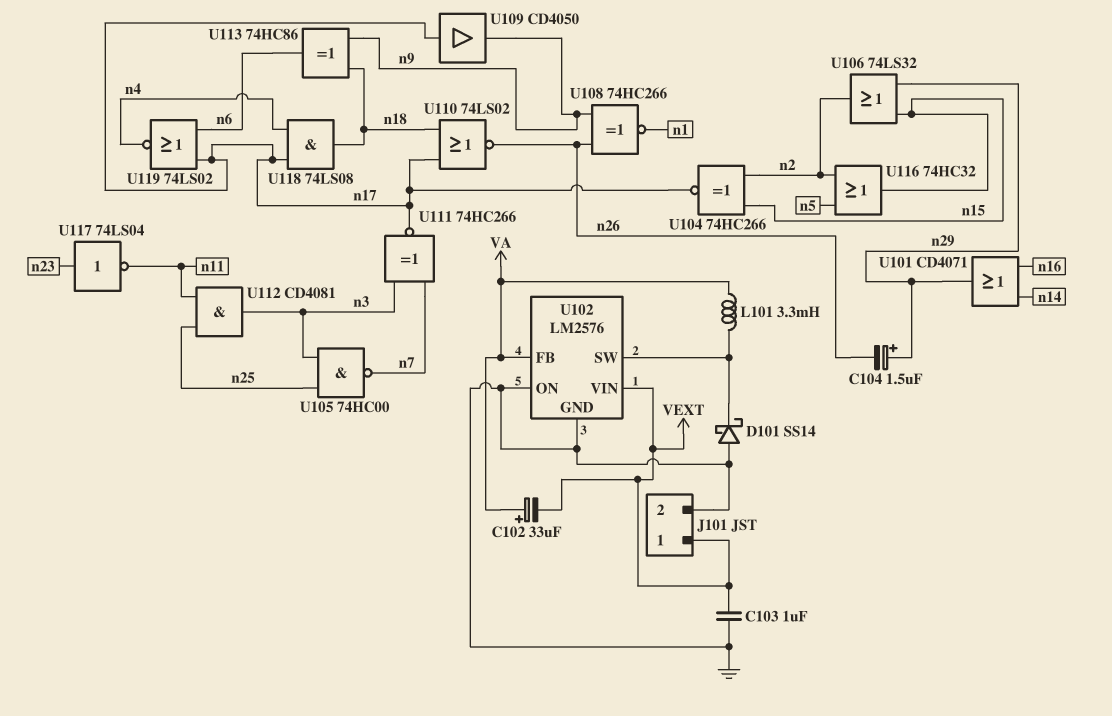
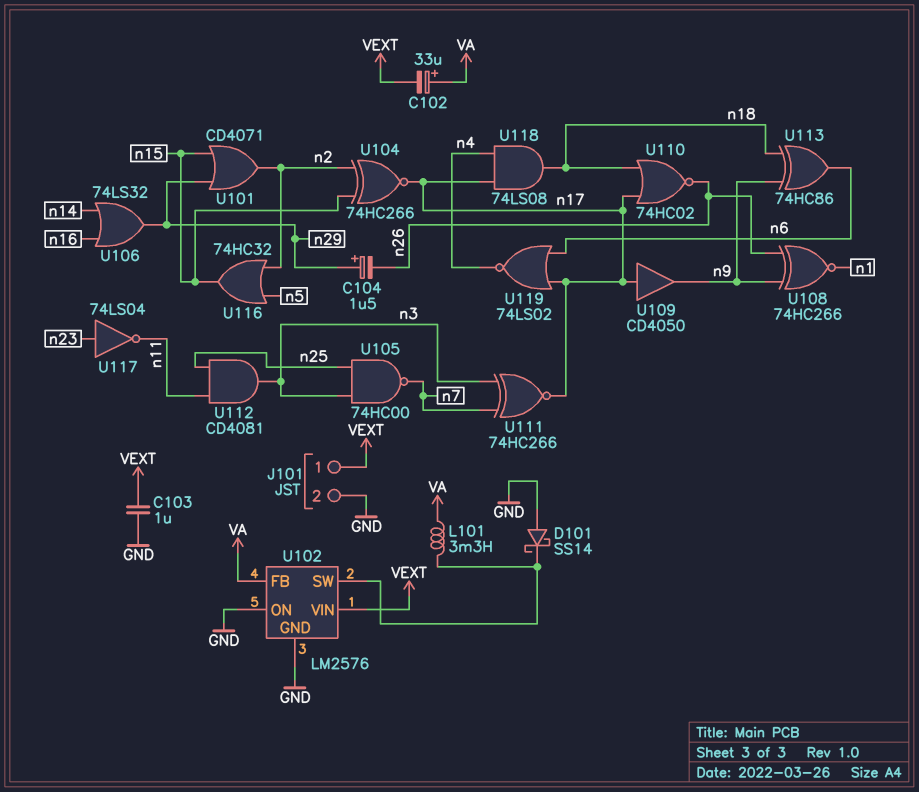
U101: OR CD4071 (in n14, in n16, out n29) -> OR CD4071 (in n15, in n29, out n2)
U106: OR 74LS32 (in n15, in n29, out n2) -> OR 74LS32 (in n14, in n16, out n29)
U110: NOR 74LS02 (in n17, in n18, out n26) -> NOR 74HC02 (in n17, in n18, out n26)

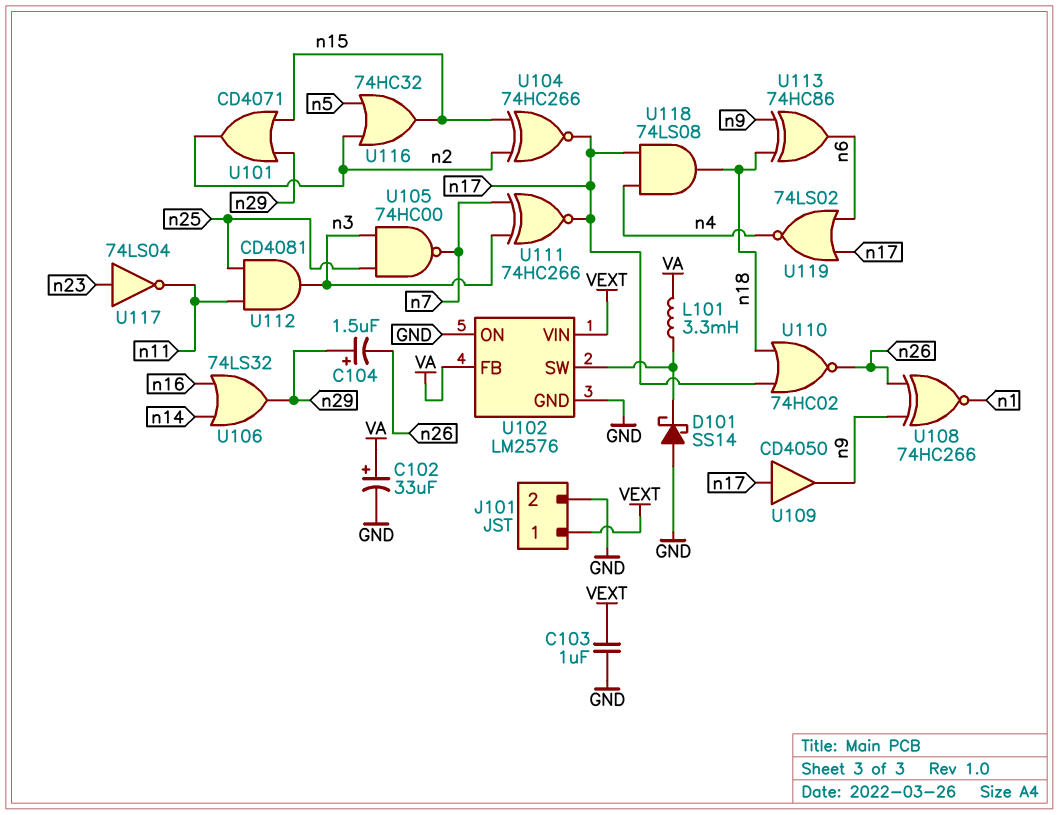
C102: 33uF (plus VA, minus VEXT) -> 33uF (plus VA, minus GND)

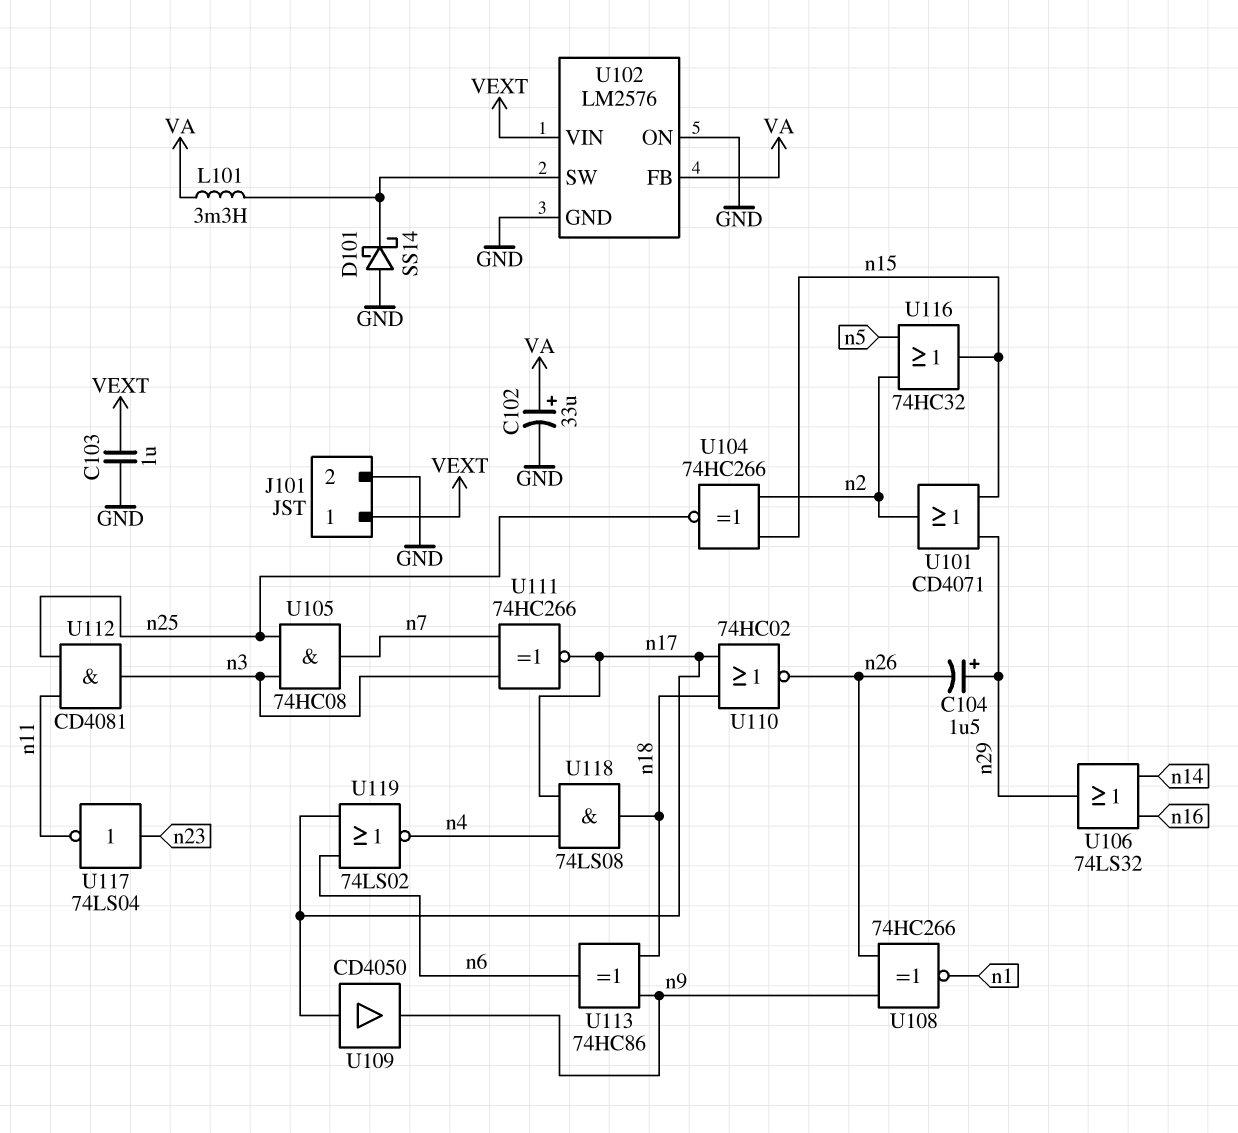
U104: XNOR 74HC266 (in n2, in n15, out n17) -> XNOR 74HC266 (in n2, in n15, out n25)
U105: NAND 74HC00 (in n3, in n25, out n7) -> AND 74HC08 (in n3, in n25, out n7)

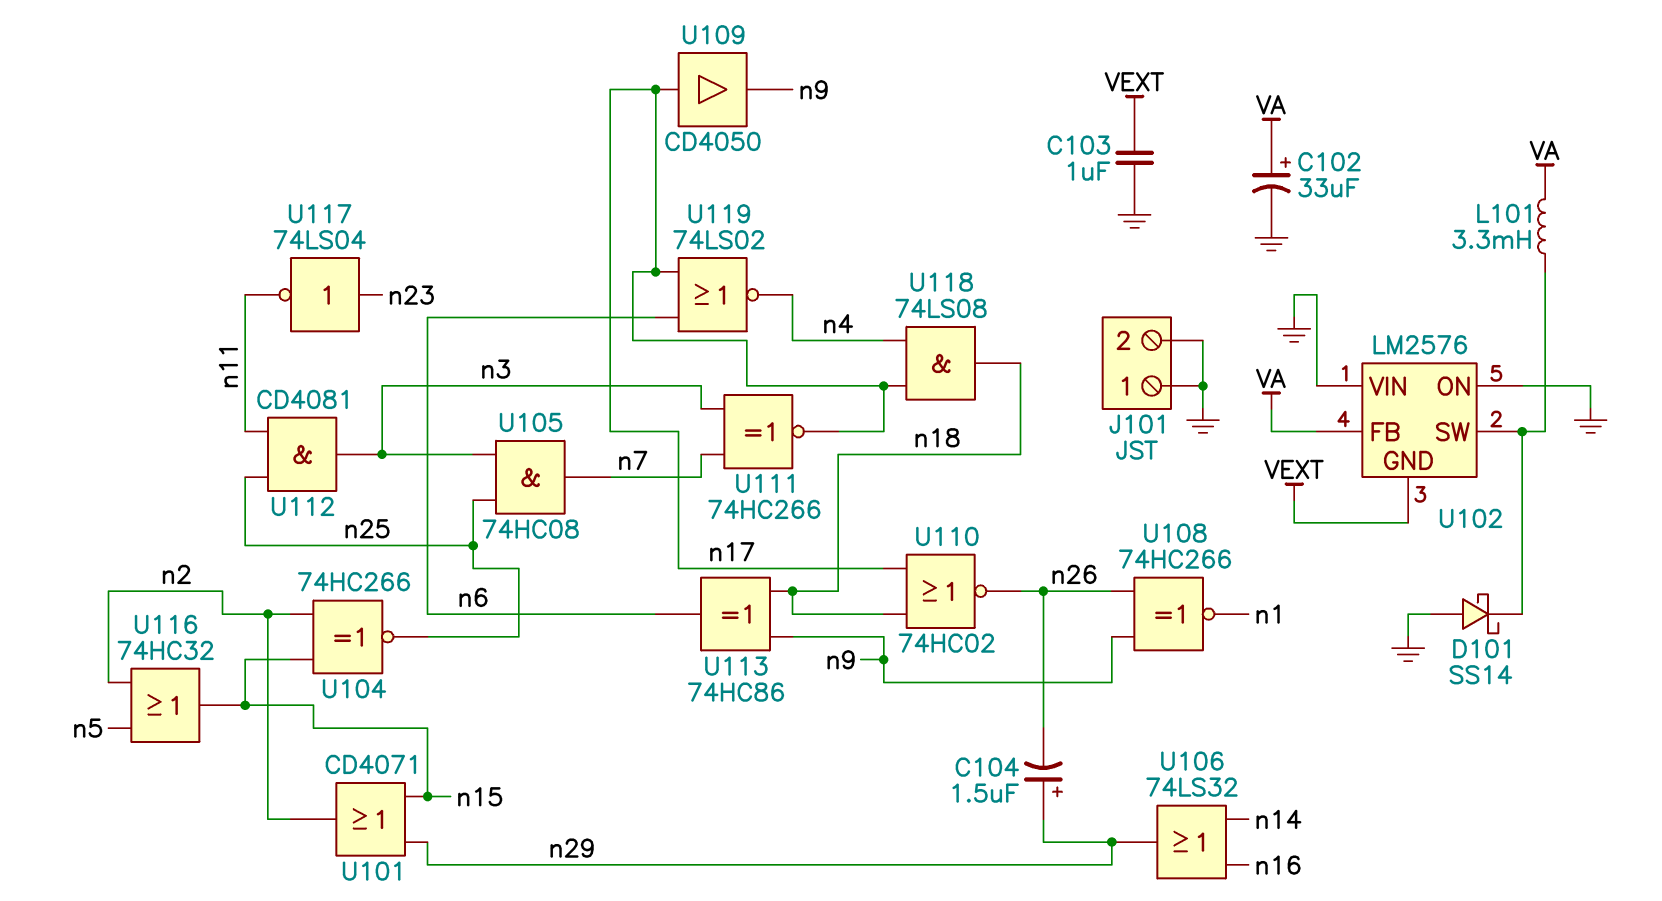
J101 pin 1: VEXT -> GND
U102 pin GND: GND -> VEXT
U102 pin VIN: VEXT -> GND

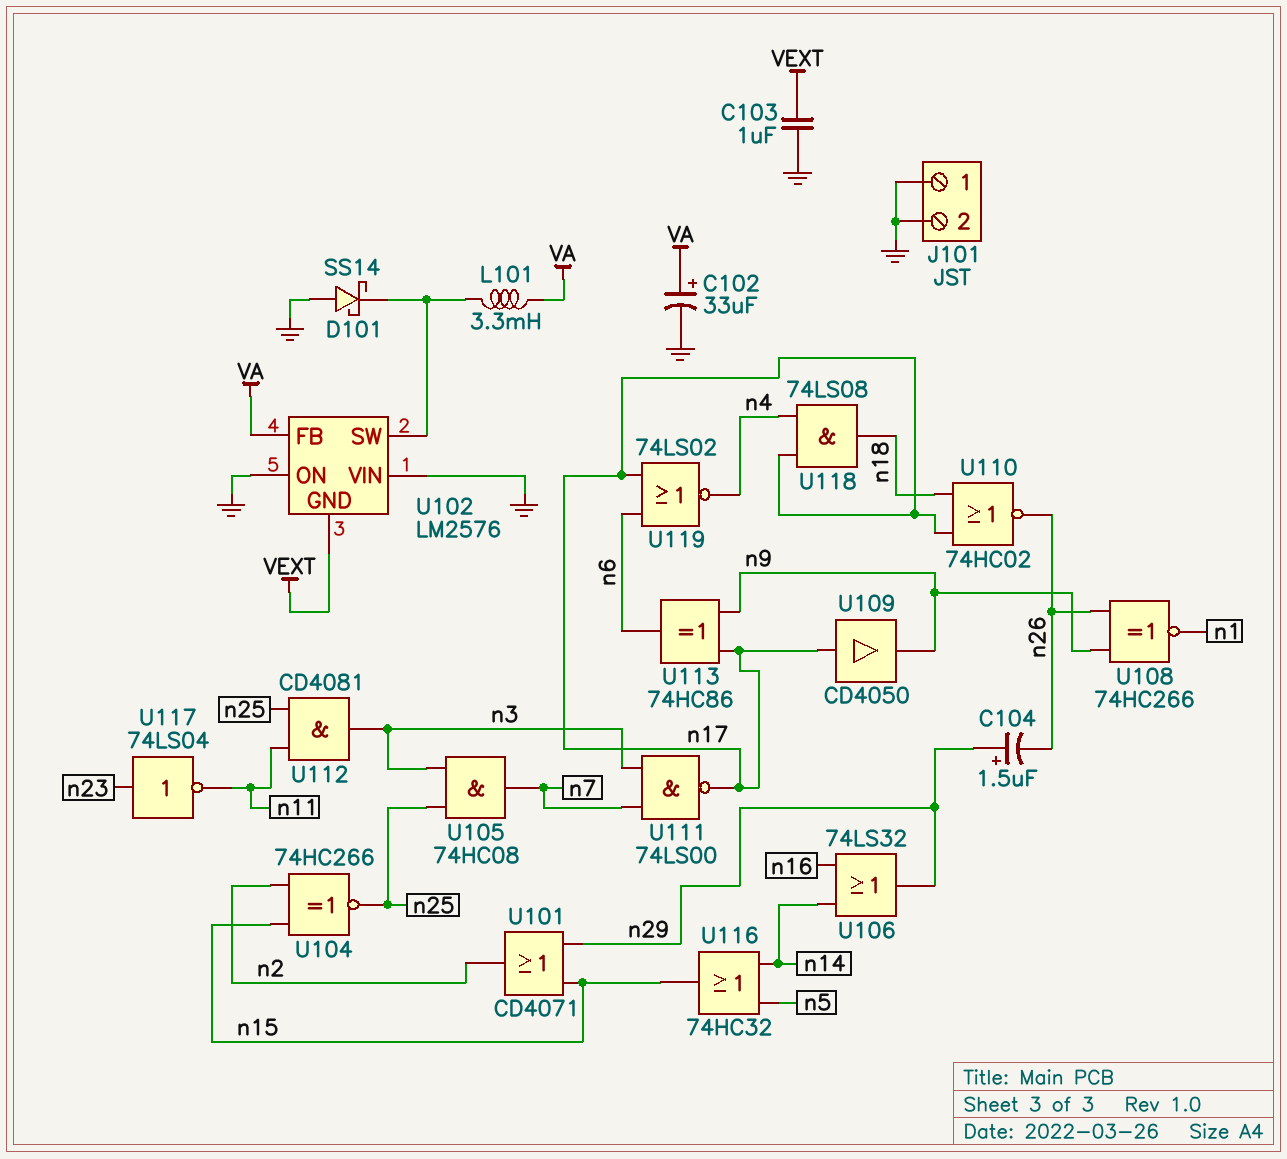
U111: XNOR 74HC266 (in n3, in n7, out n17) -> NAND 74LS00 (in n3, in n7, out n17)
U113: XOR 74HC86 (in n9, in n18, out n6) -> XOR 74HC86 (in n9, in n17, out n6)
U116: OR 74HC32 (in n2, in n5, out n15) -> OR 74HC32 (in n5, in n14, out n15)

